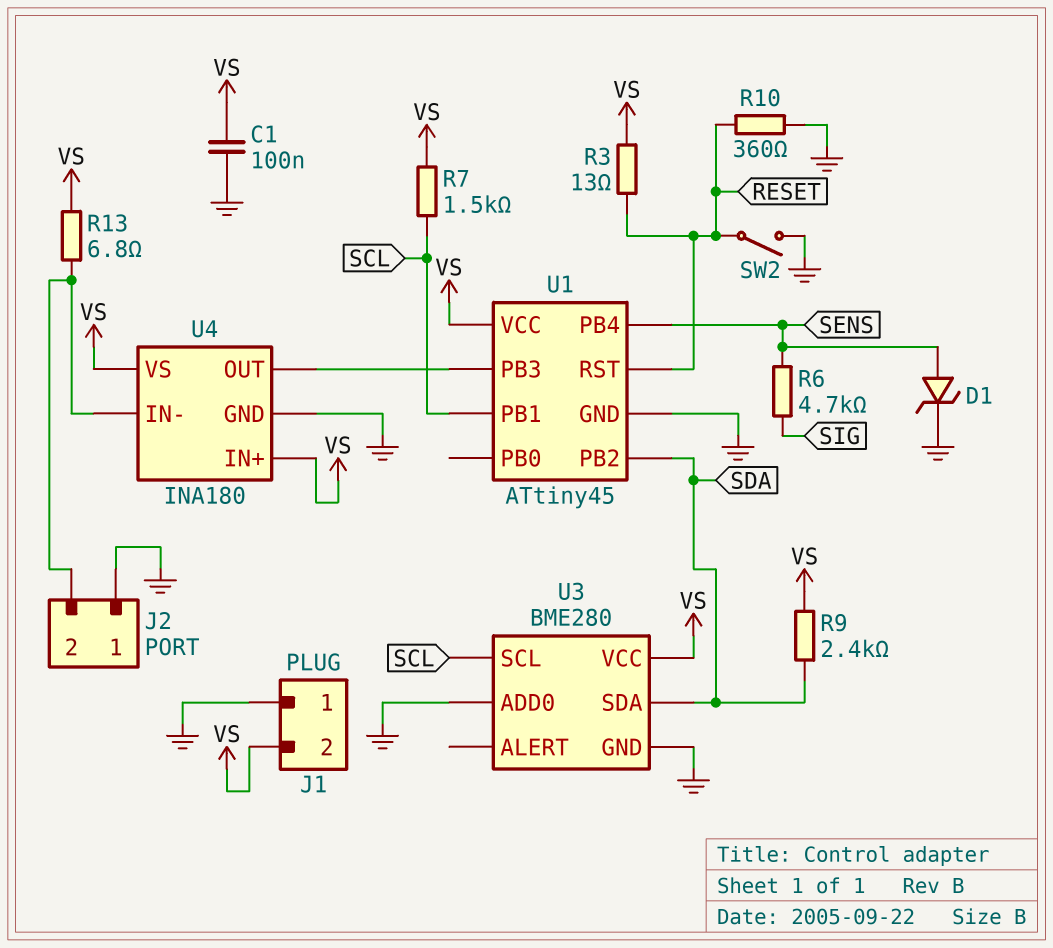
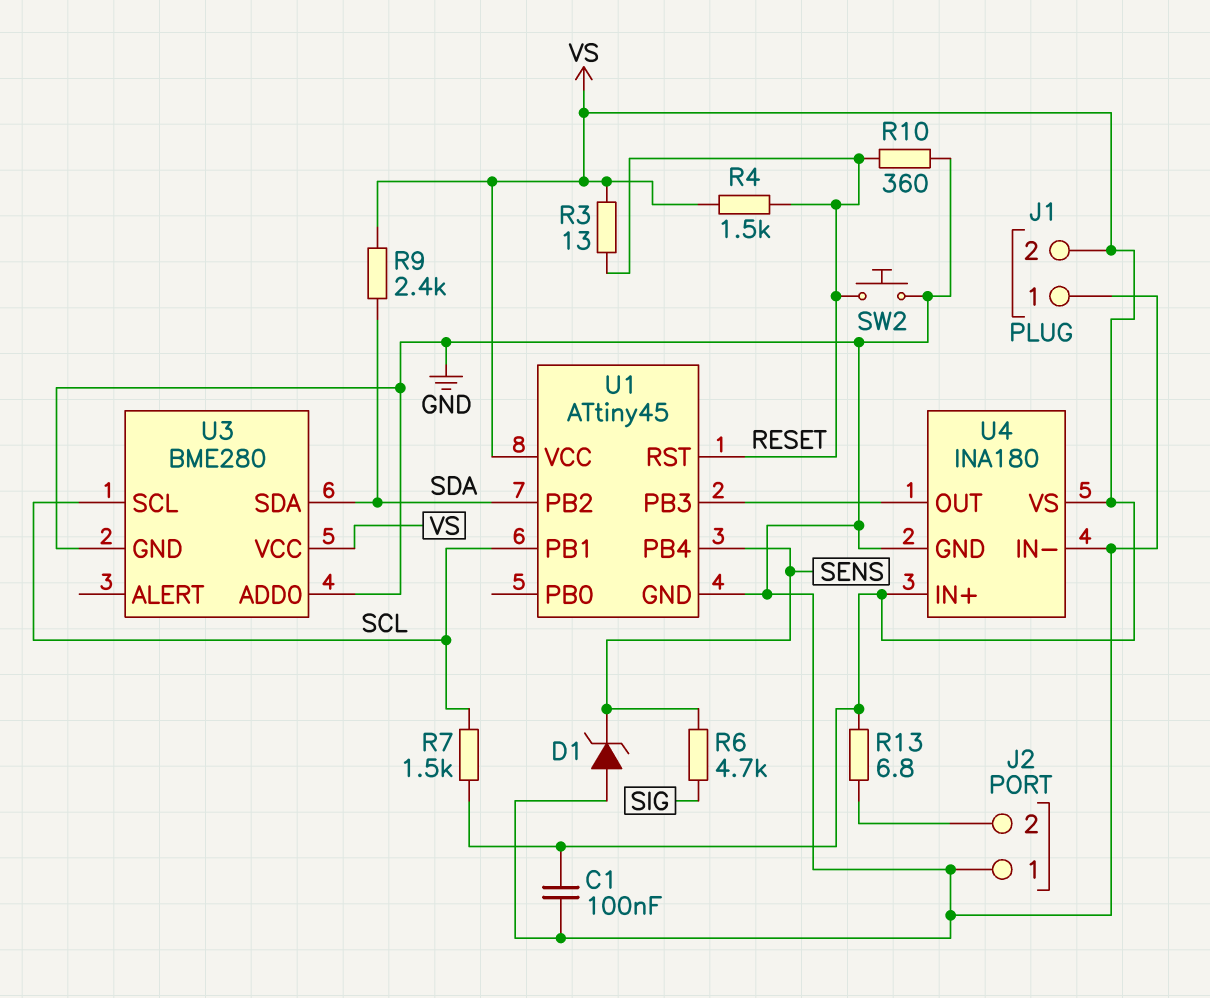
D1: zener (A SENS, K GND) -> zener (A GND, K SENS)
R4: none -> 1.5k (RESET, VS)
SW2: switch (GND, RESET) -> button (GND, RESET)
U4 pin IN-: J2/2 -> GND

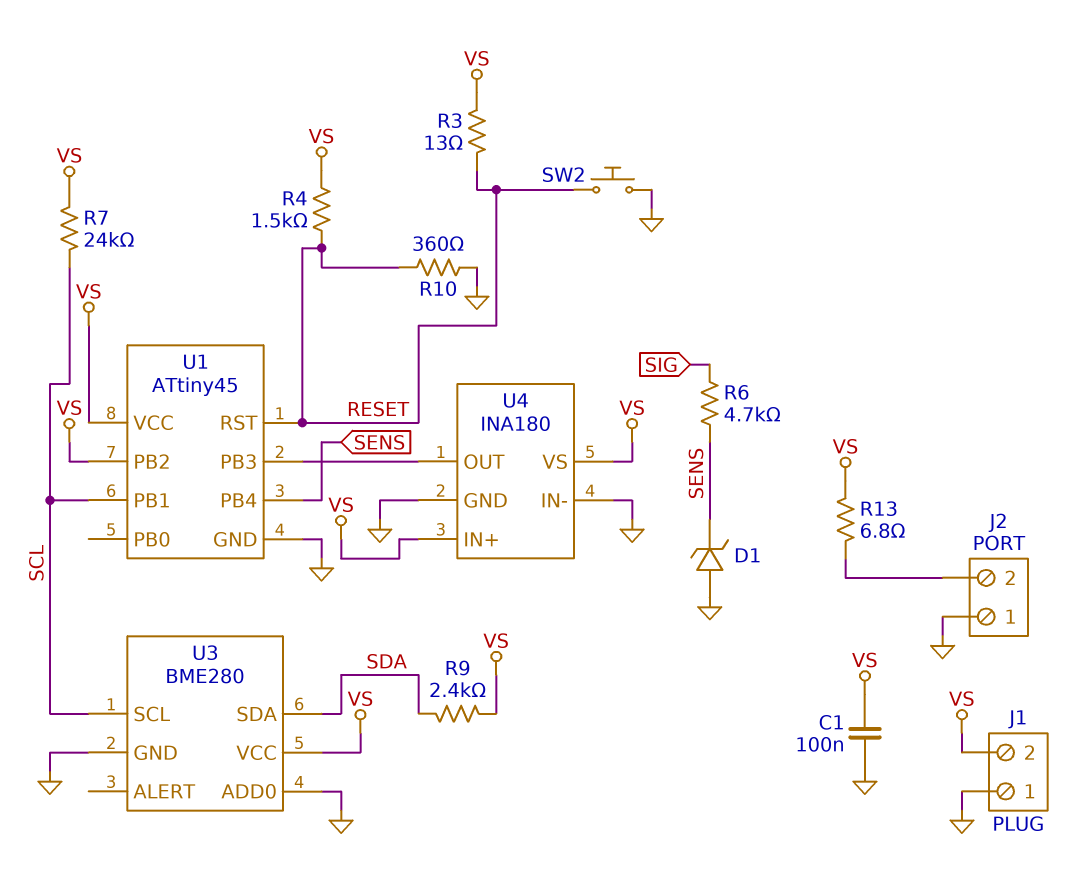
R7: 1.5k (SCL, VS) -> 24k (SCL, VS)
U1 pin PB2: SDA -> VS

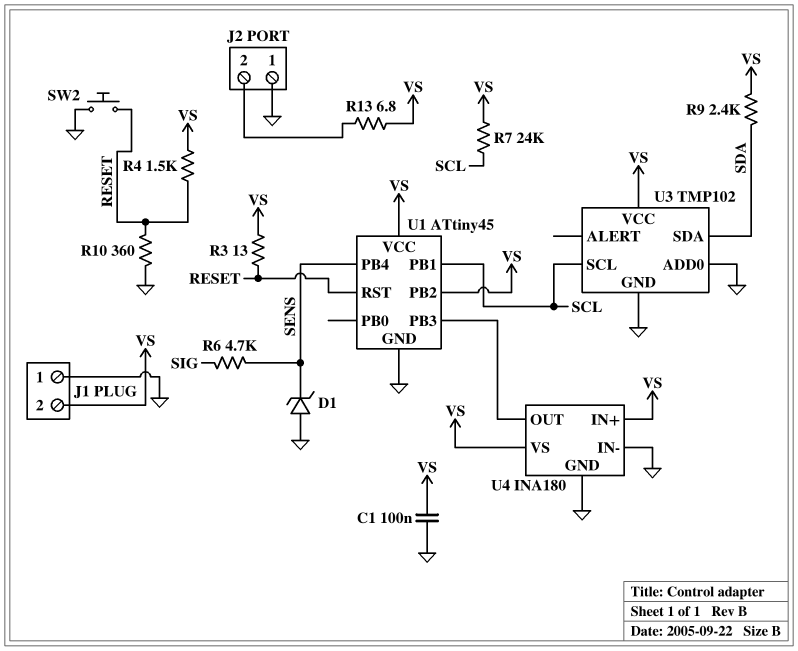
U3: BME280 -> TMP102

